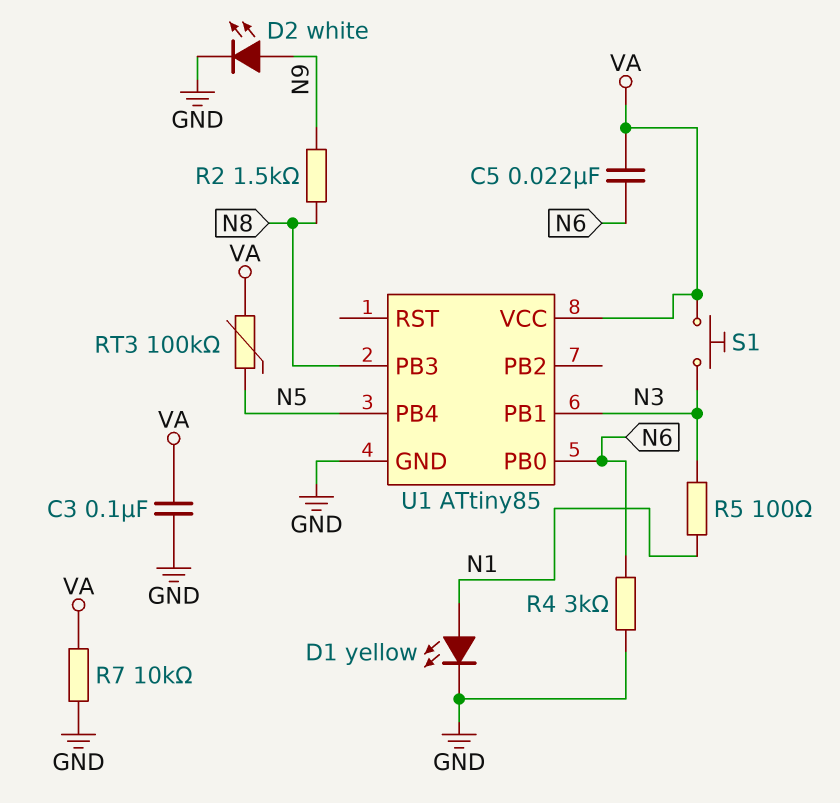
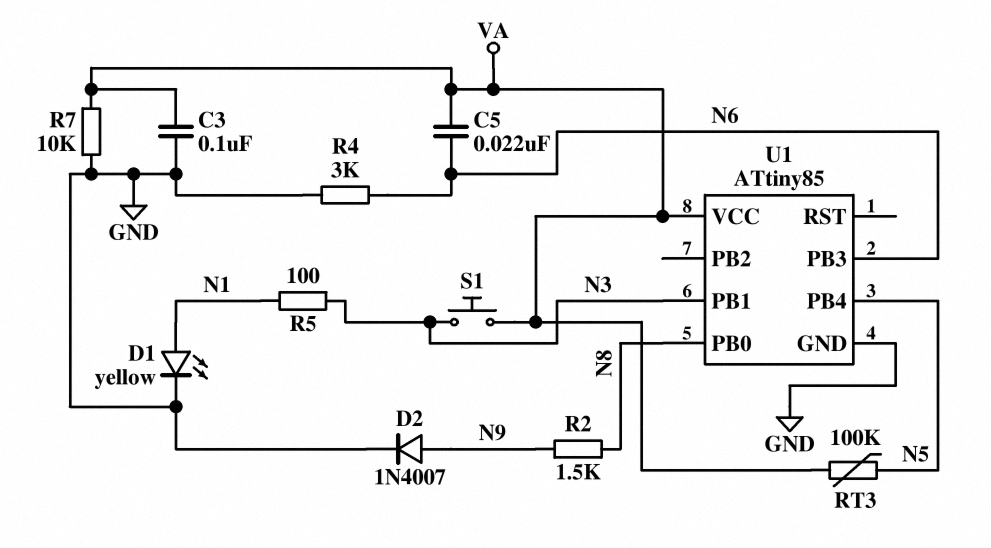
D2: LED white (A N9, K GND) -> diode 1N4007 (A N9, K GND)
U1 pin PB0: N6 -> N8
U1 pin PB3: N8 -> N6

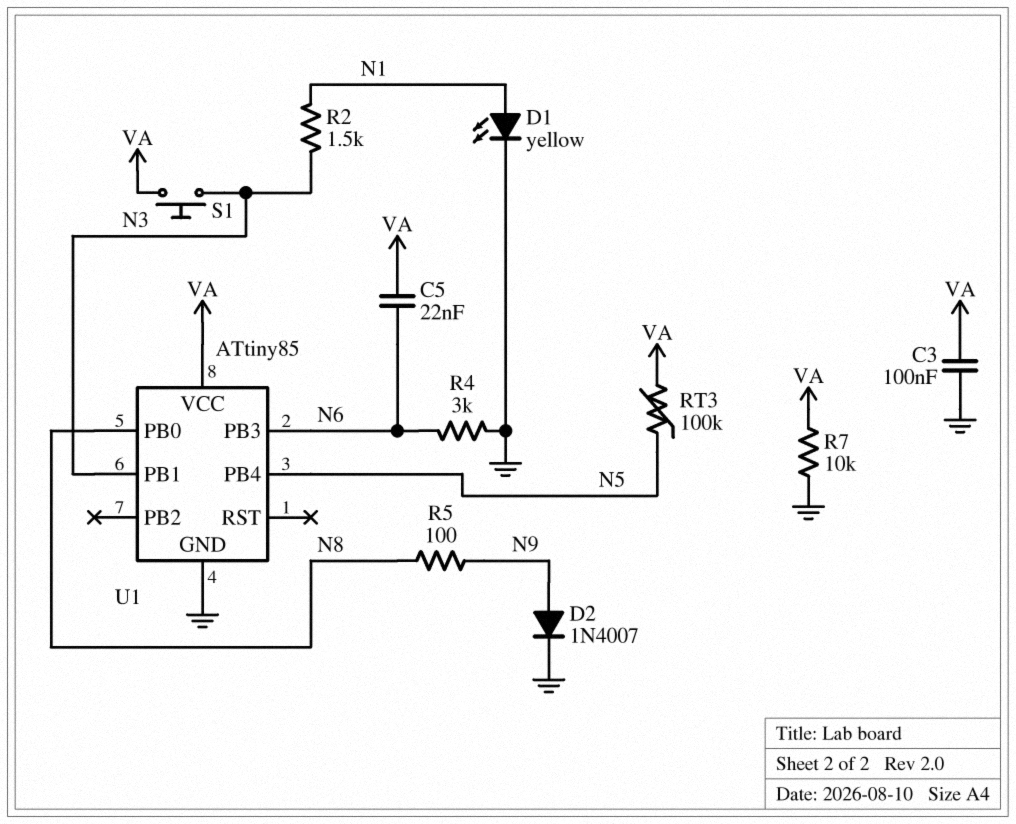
R2: 1.5k (N8, N9) -> 1.5k (N1, N3)
R5: 100 (N1, N3) -> 100 (N8, N9)

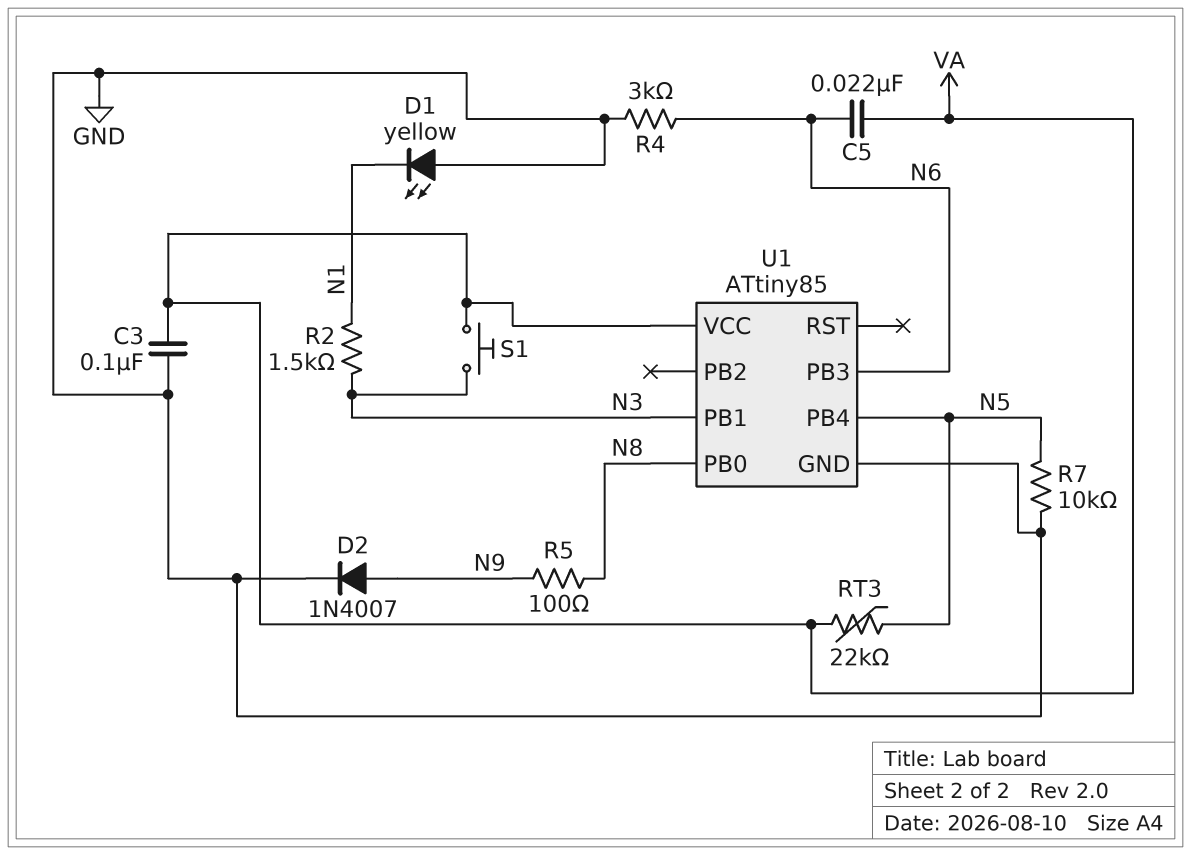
D1: LED yellow (A N1, K GND) -> LED yellow (A GND, K N1)
R7: 10k (GND, VA) -> 10k (GND, N5)
RT3: 100k (N5, VA) -> 22k (N5, VA)

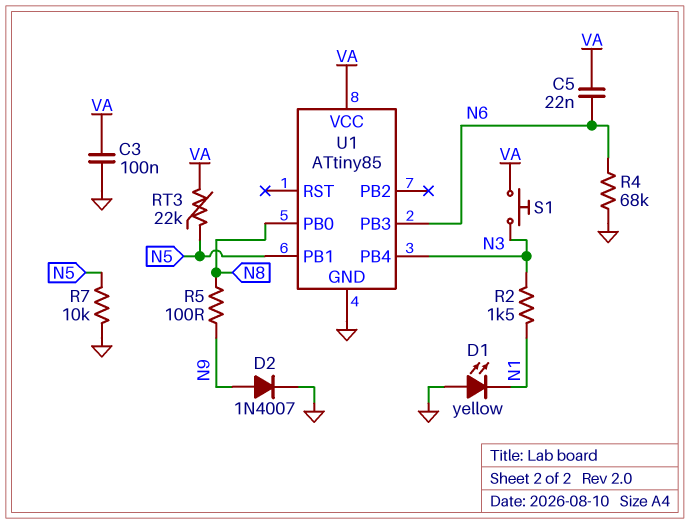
R4: 3k (GND, N6) -> 68k (GND, N6)
U1 pin PB1: N3 -> N5
U1 pin PB4: N5 -> N3

